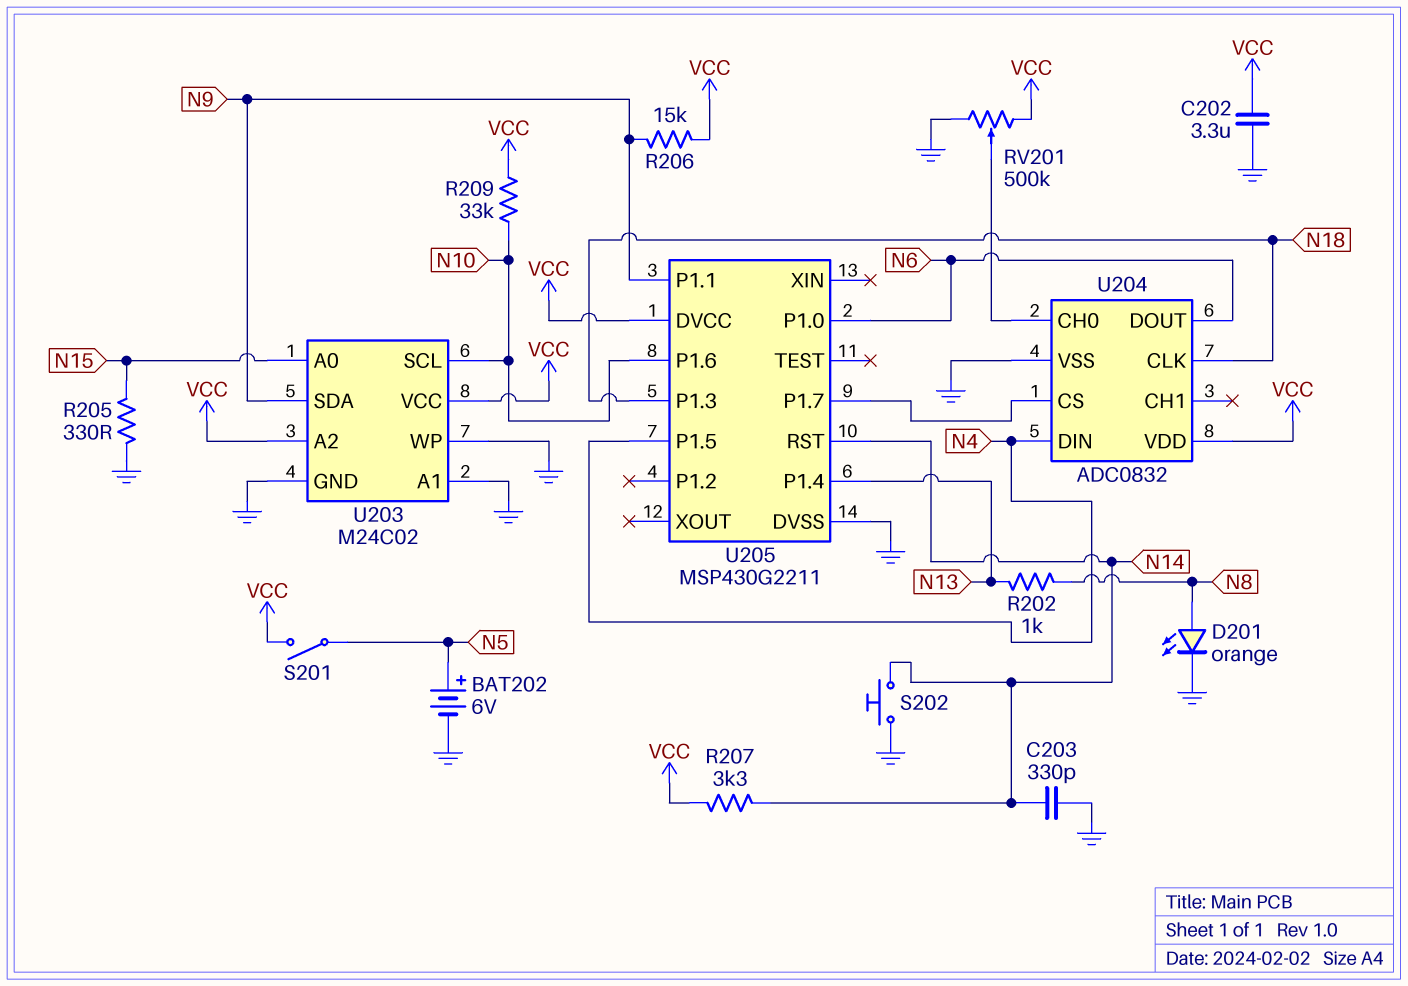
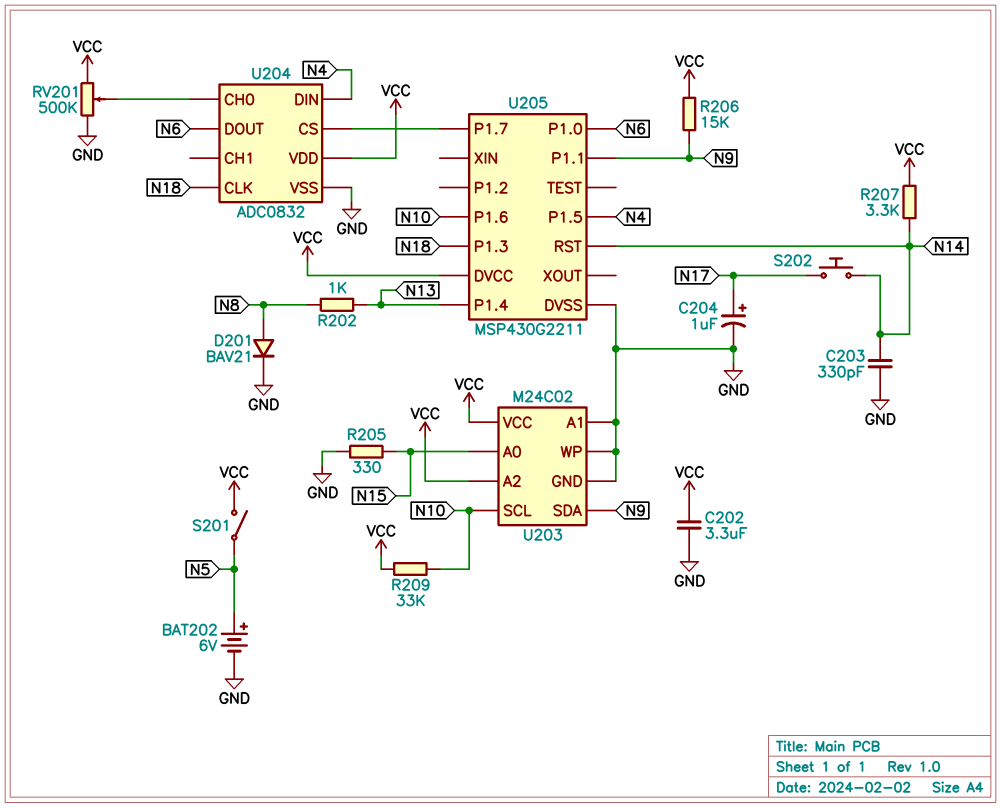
C204: none -> 1uF (plus N17, minus GND)
D201: LED orange (A N8, K GND) -> diode BAV21 (A N8, K GND)
S202: button (GND, N14) -> button (N14, N17)

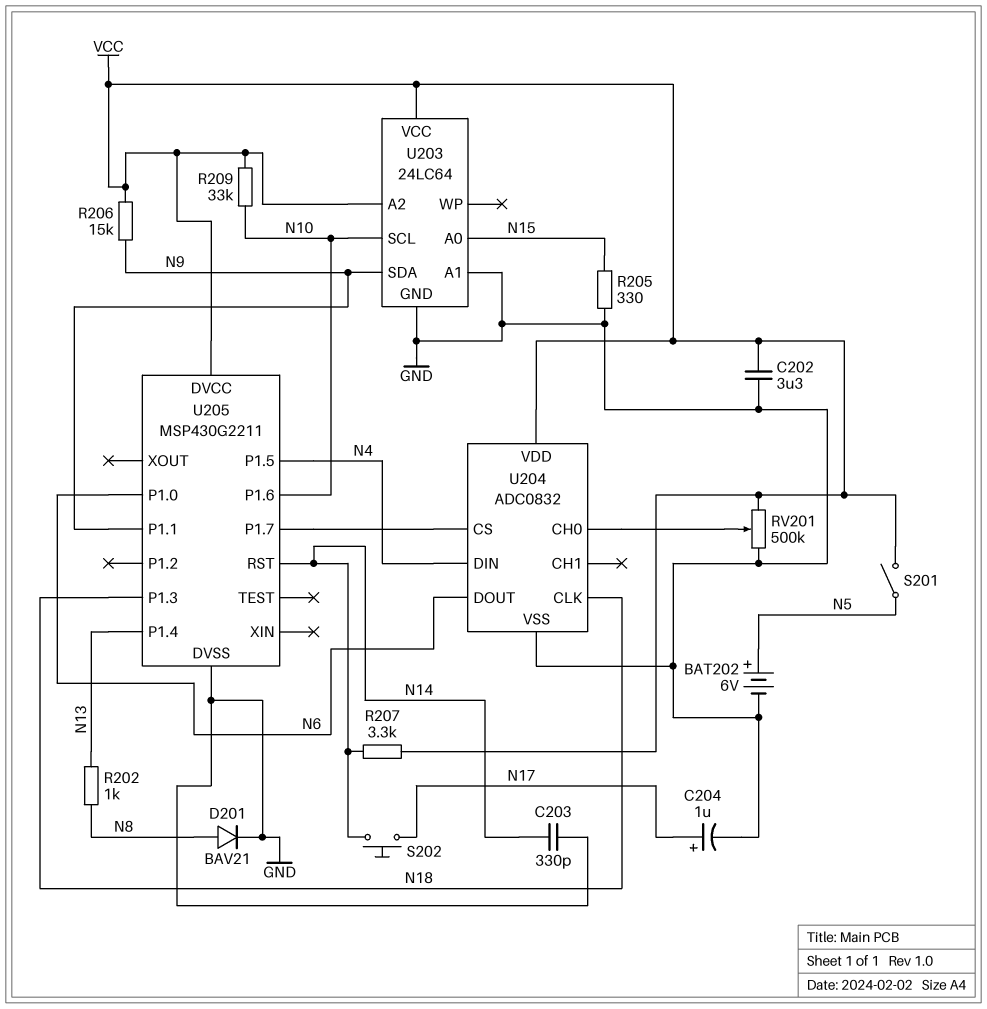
U203: M24C02 -> 24LC64
U203 pin WP: GND -> none

